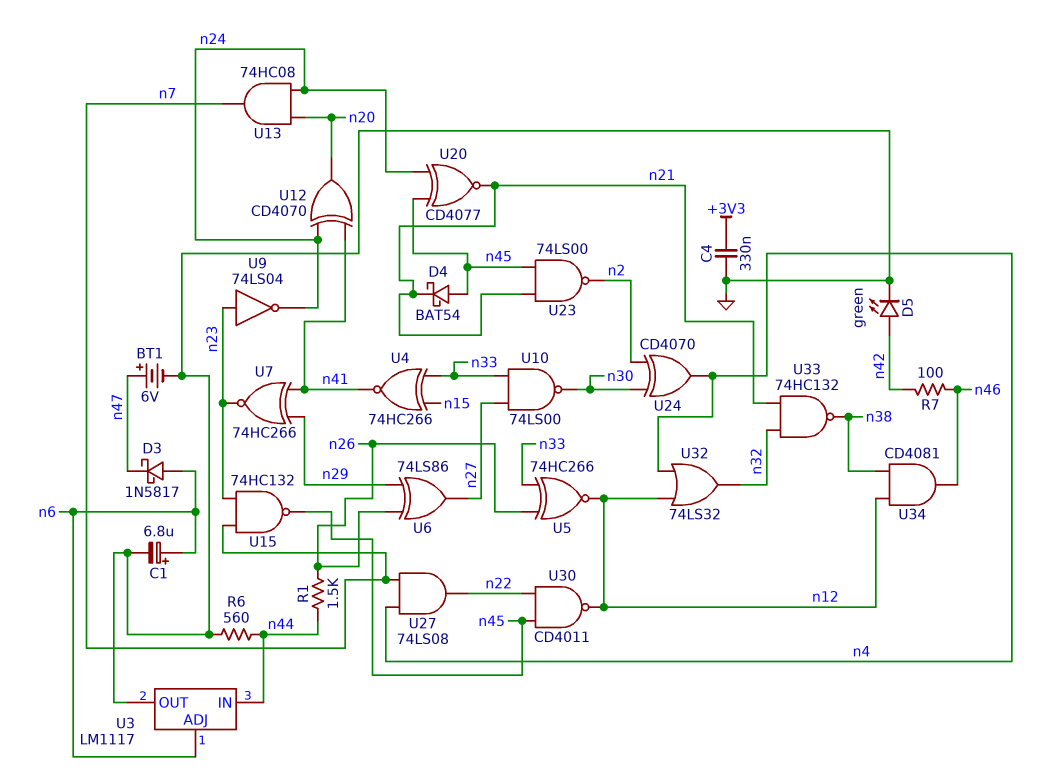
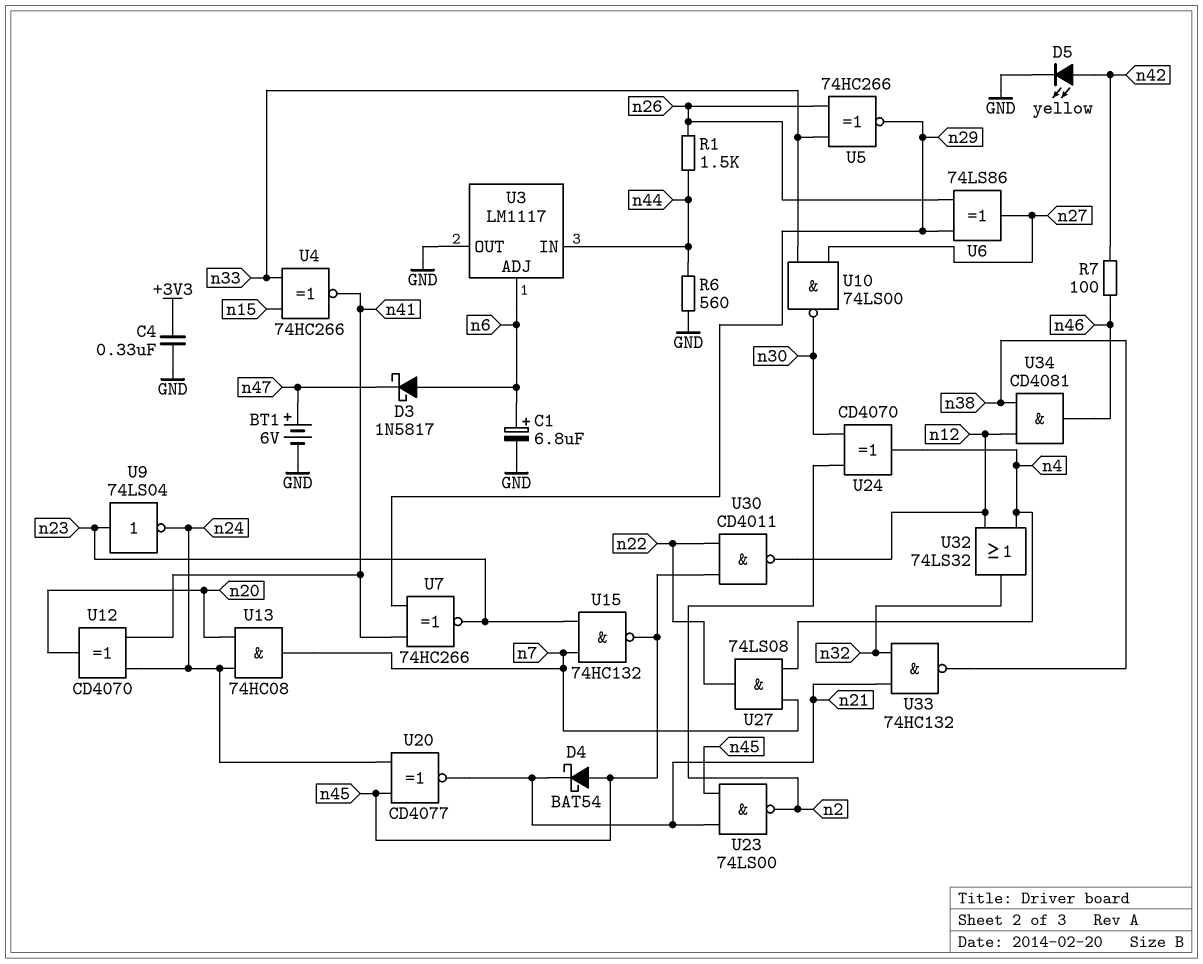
D5: LED green (A n42, K GND) -> LED yellow (A n42, K GND)
U5: XNOR 74HC266 (in n26, in n33, out n12) -> XNOR 74HC266 (in n26, in n33, out n29)

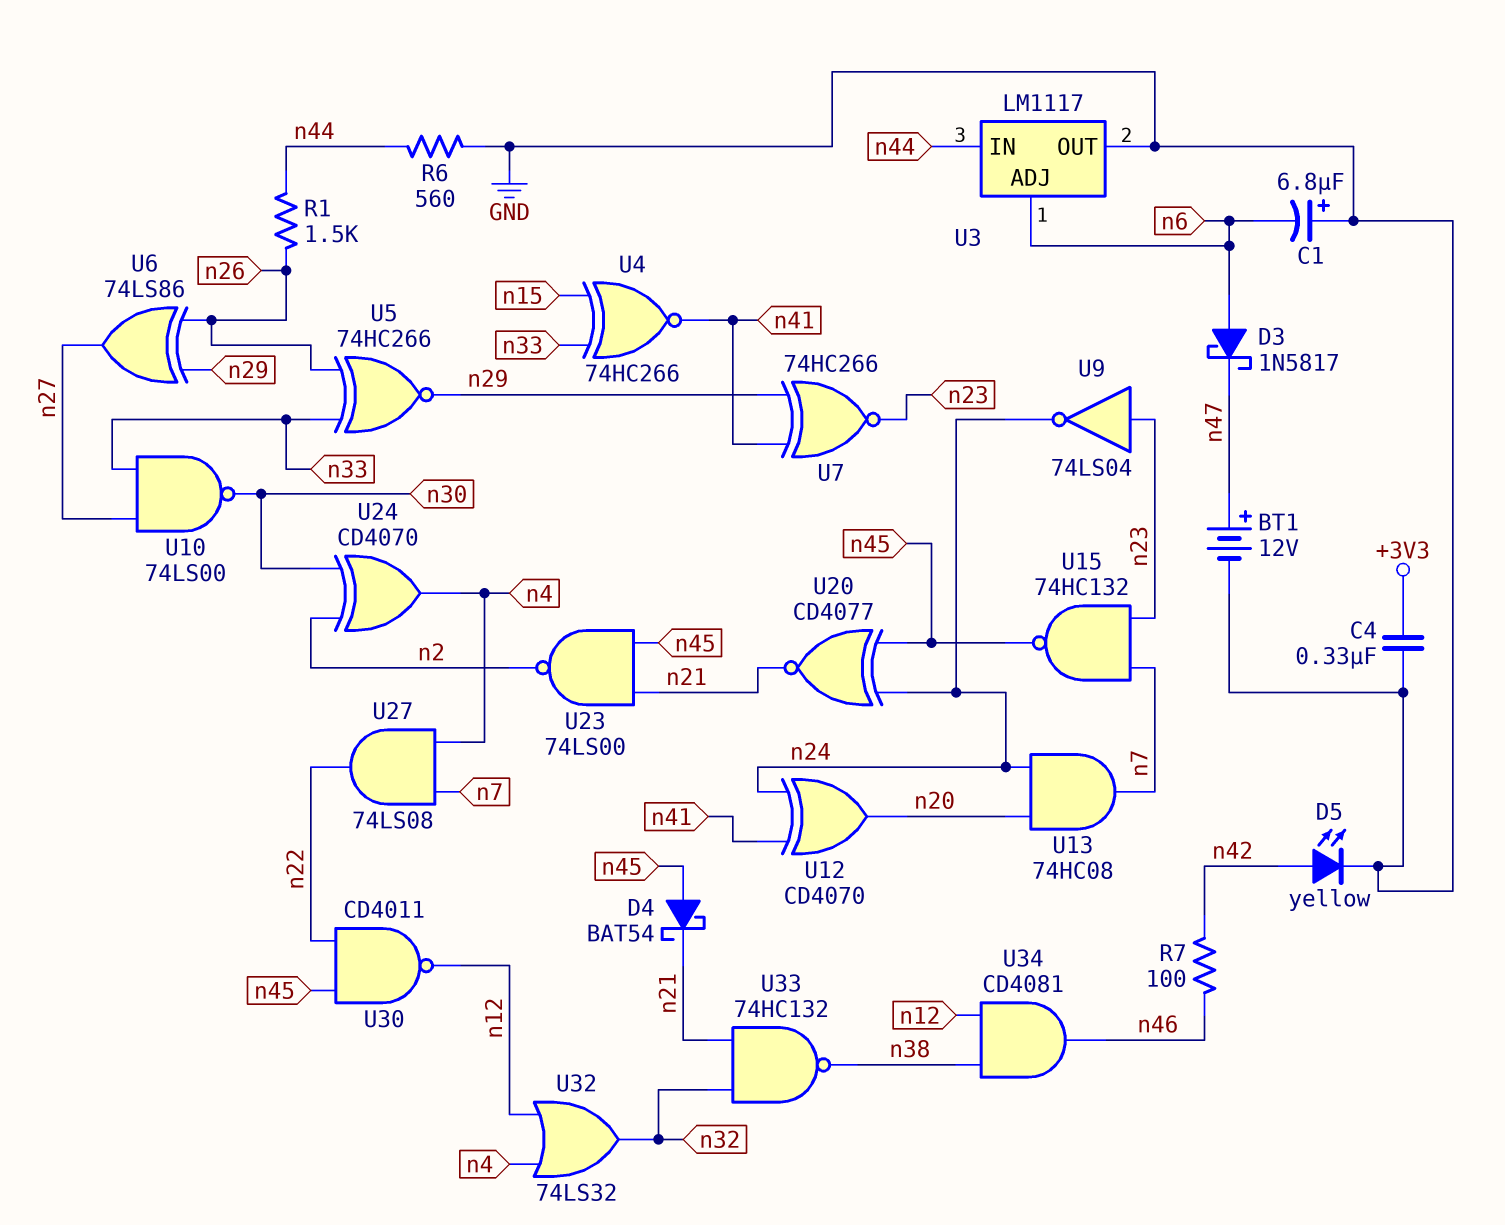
BT1: 6V (plus n47, minus GND) -> 12V (plus n47, minus GND)
C1: 6.8uF (plus n6, minus GND) -> 6.8uF (plus GND, minus n6)

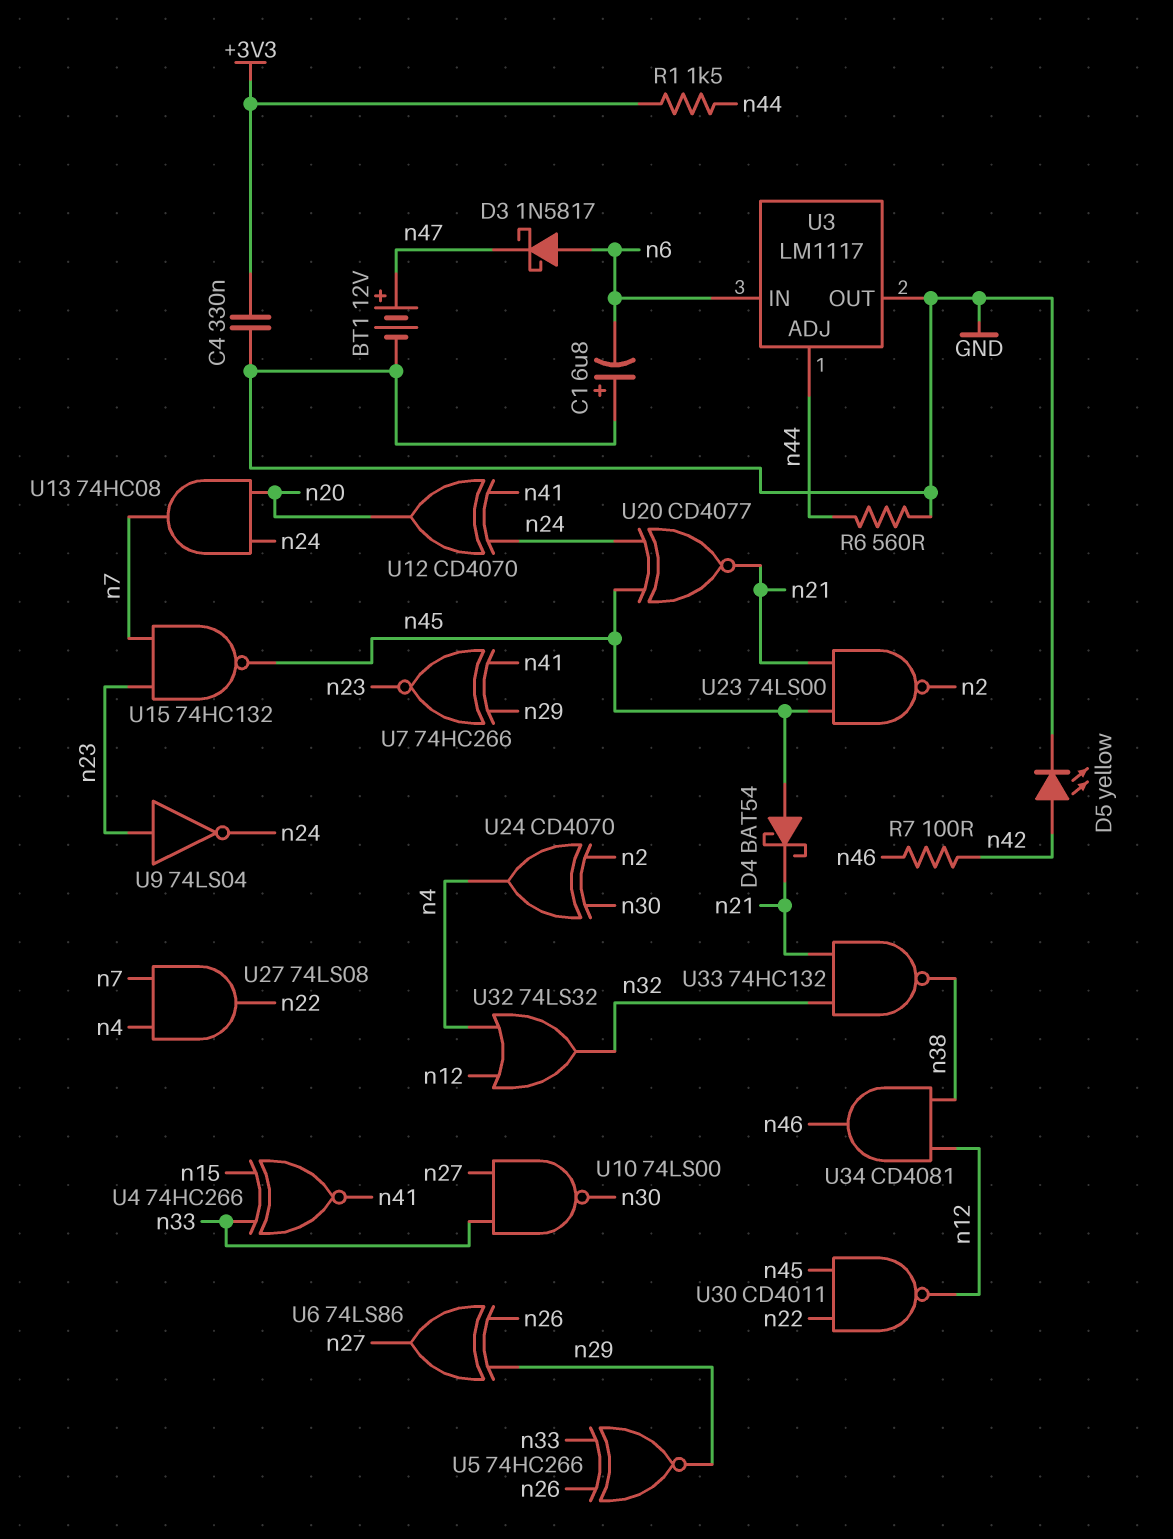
R1: 1.5k (n26, n44) -> 1.5k (+3V3, n44)
U3 pin ADJ: n6 -> n44
U3 pin IN: n44 -> n6

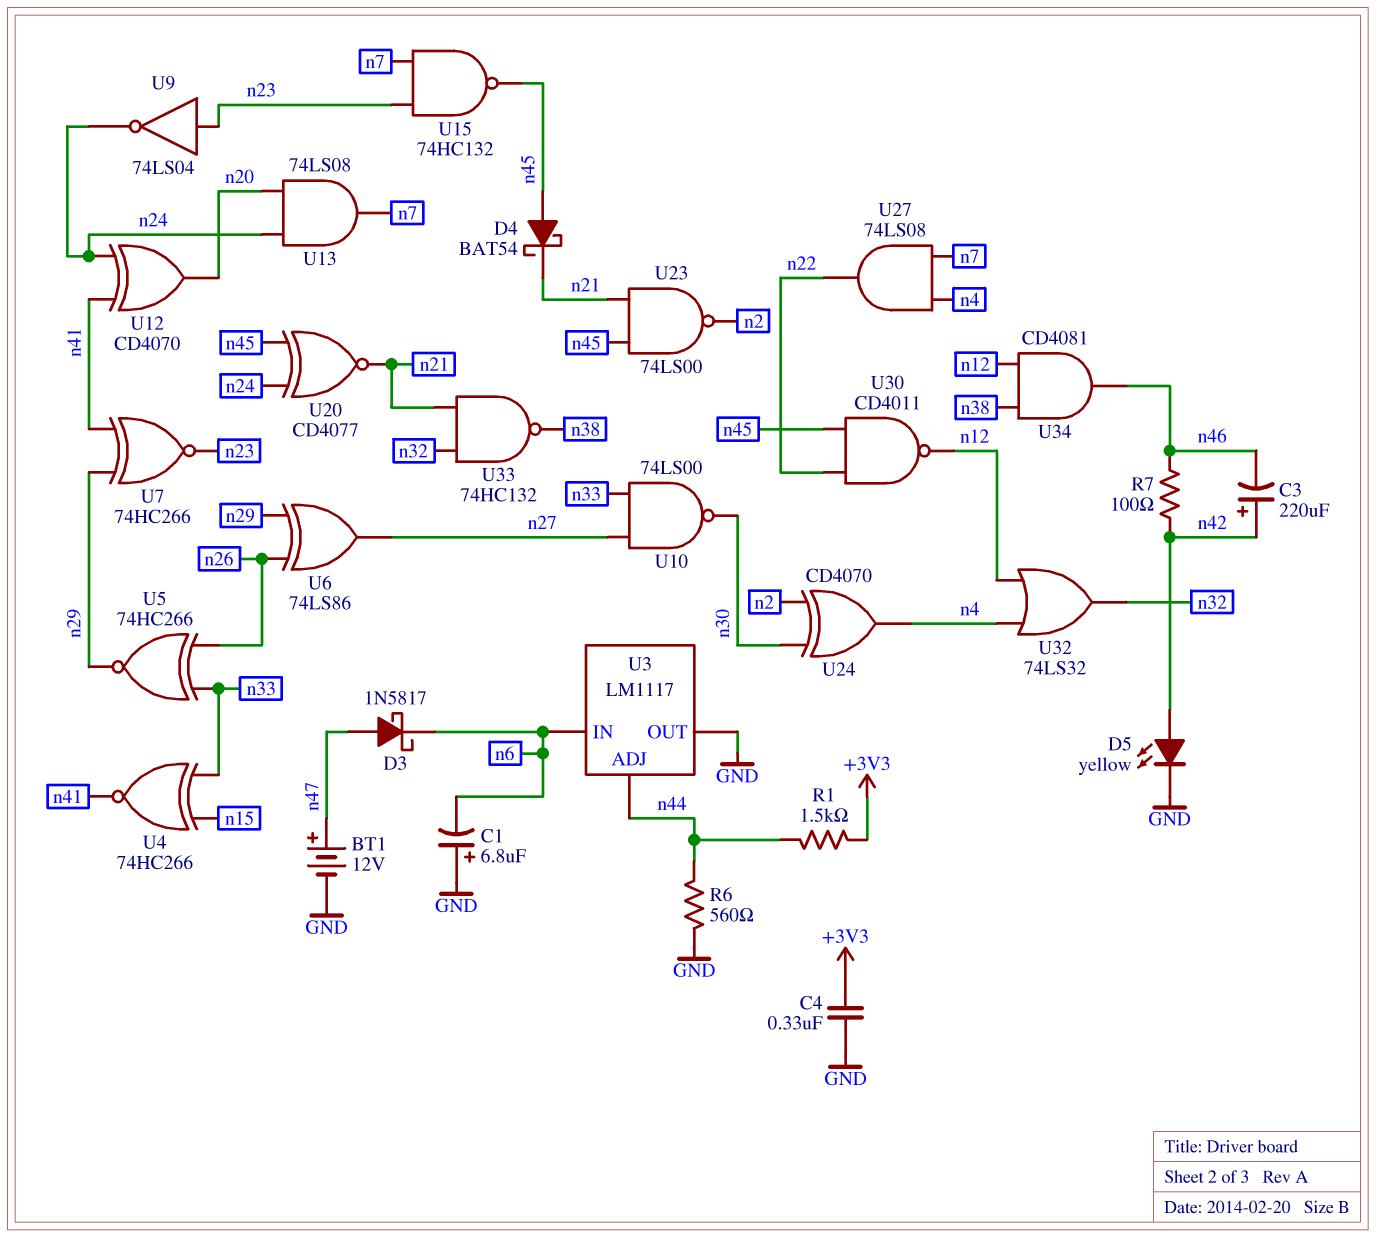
C3: none -> 220uF (plus n42, minus n46)
D3: schottky 1N5817 (A n6, K n47) -> schottky 1N5817 (A n47, K n6)
U13: AND 74HC08 (in n20, in n24, out n7) -> AND 74LS08 (in n20, in n24, out n7)

